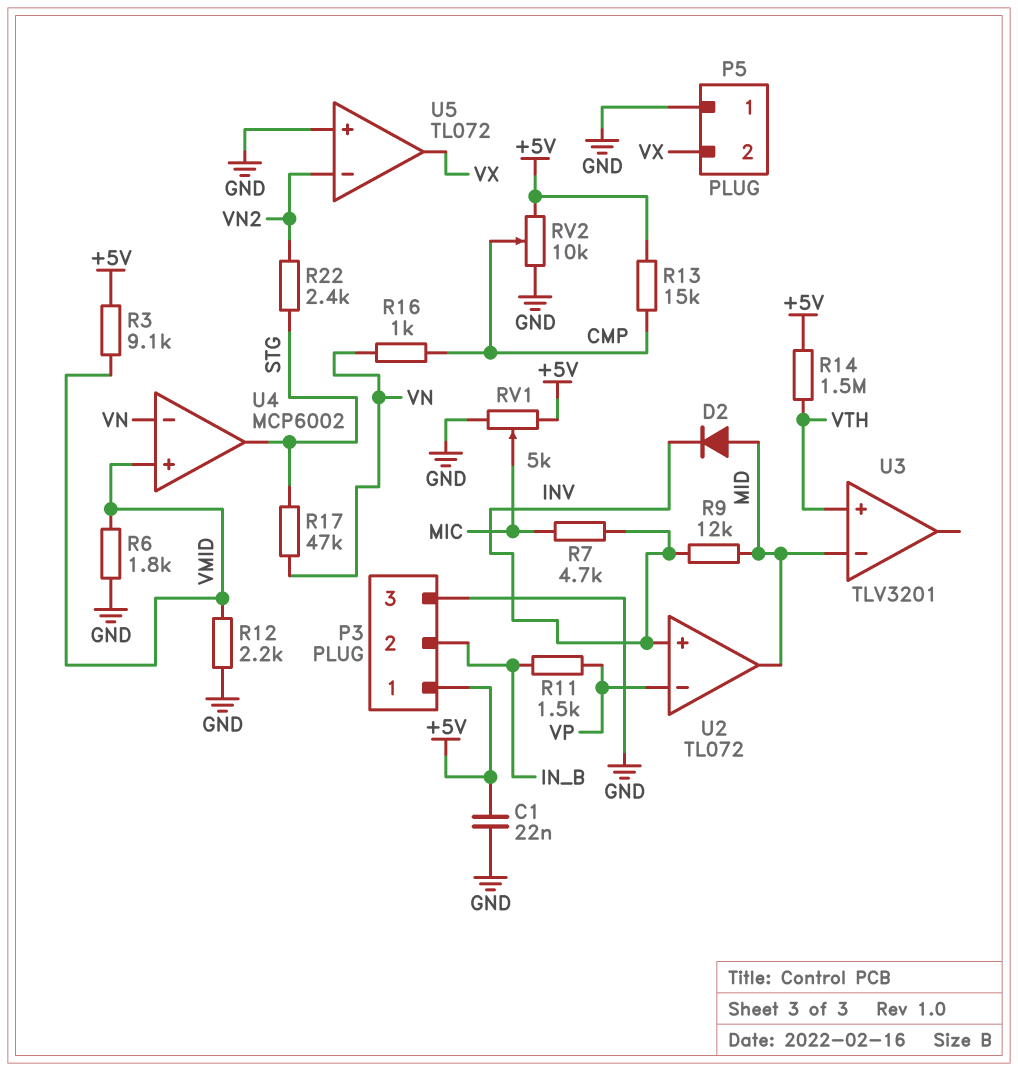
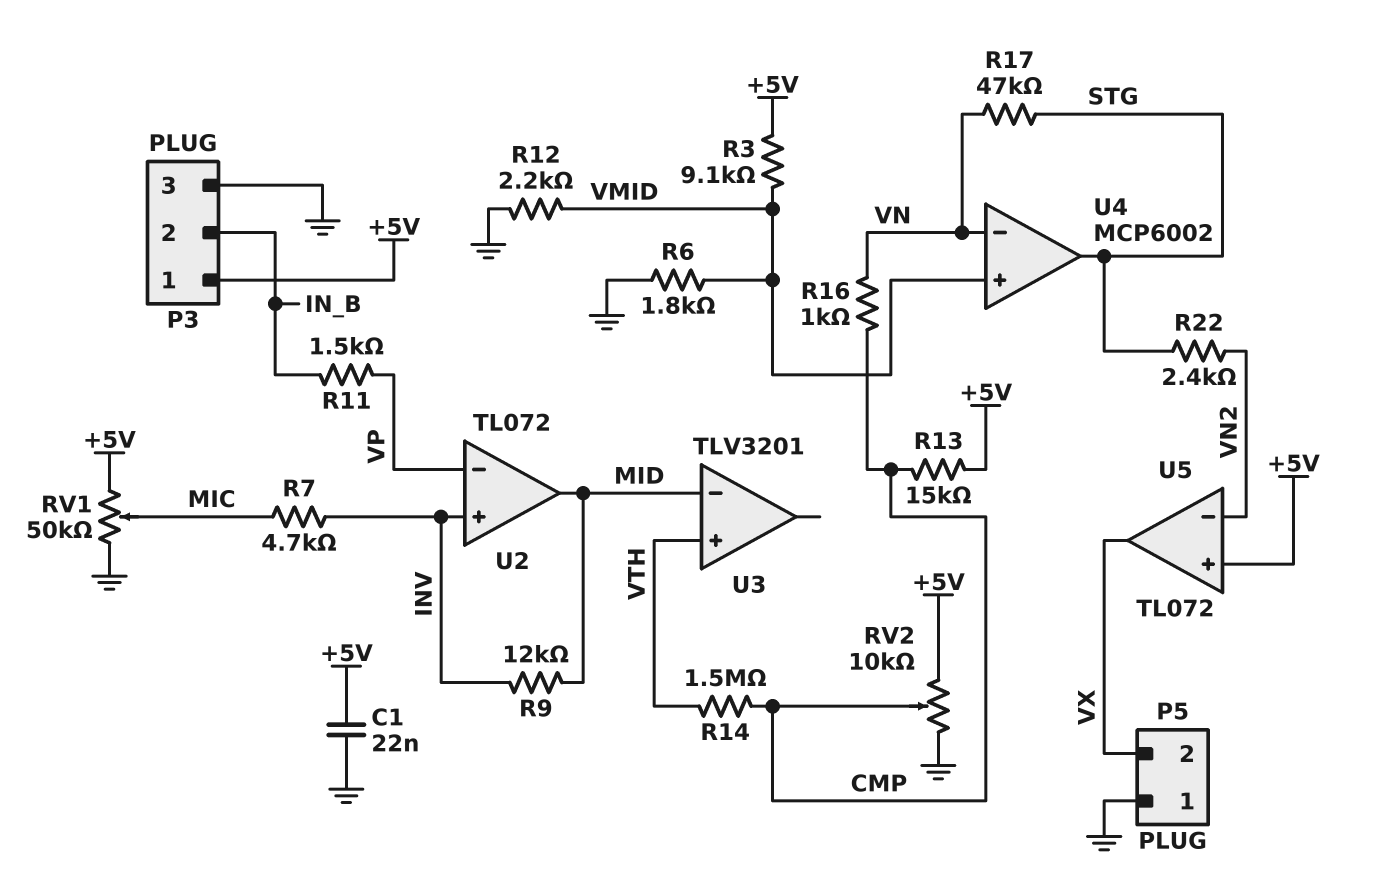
D2: diode (A MID, K INV) -> none
R14: 1.5M (+5V, VTH) -> 1.5M (CMP, VTH)
RV1: 5k (+5V, GND, wiper MIC) -> 50k (+5V, GND, wiper MIC)
U5 pin in+: GND -> +5V

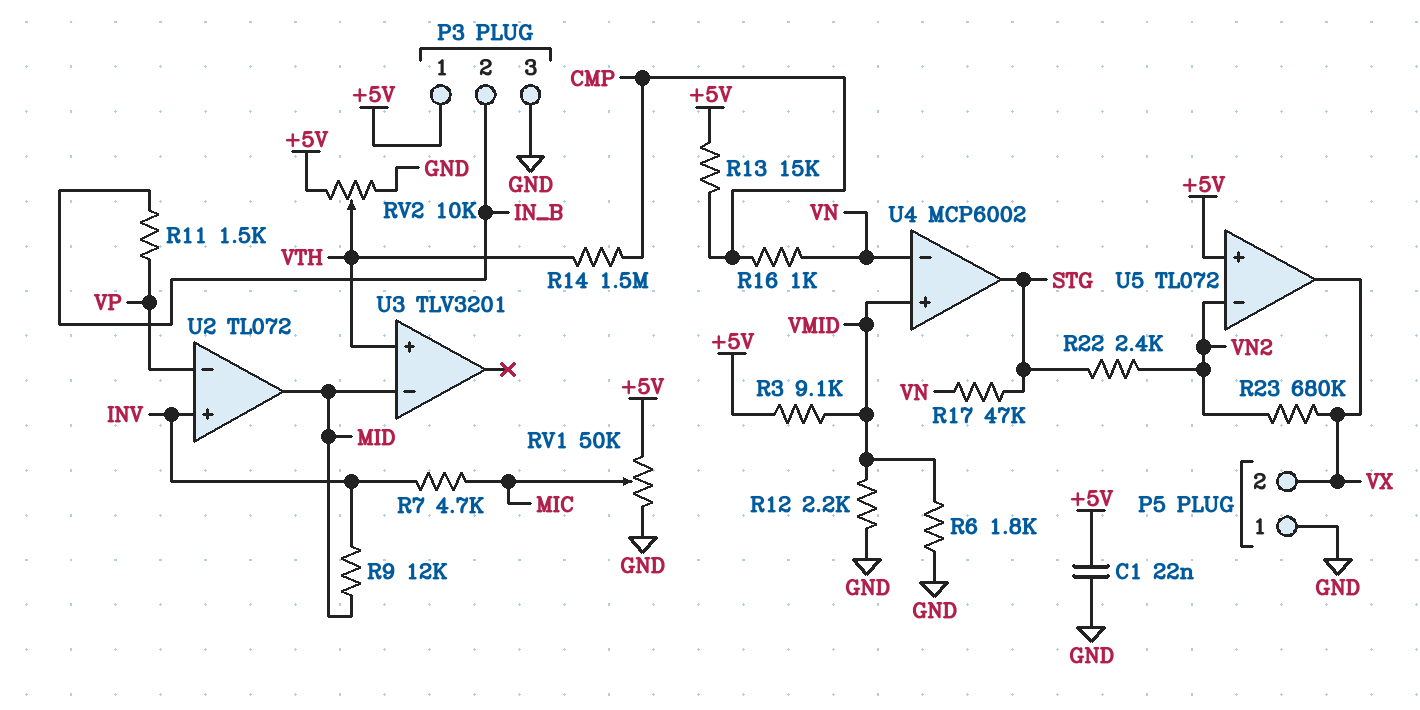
R23: none -> 680k (VN2, VX)
RV2: 10k (+5V, GND, wiper CMP) -> 10k (+5V, GND, wiper VTH)

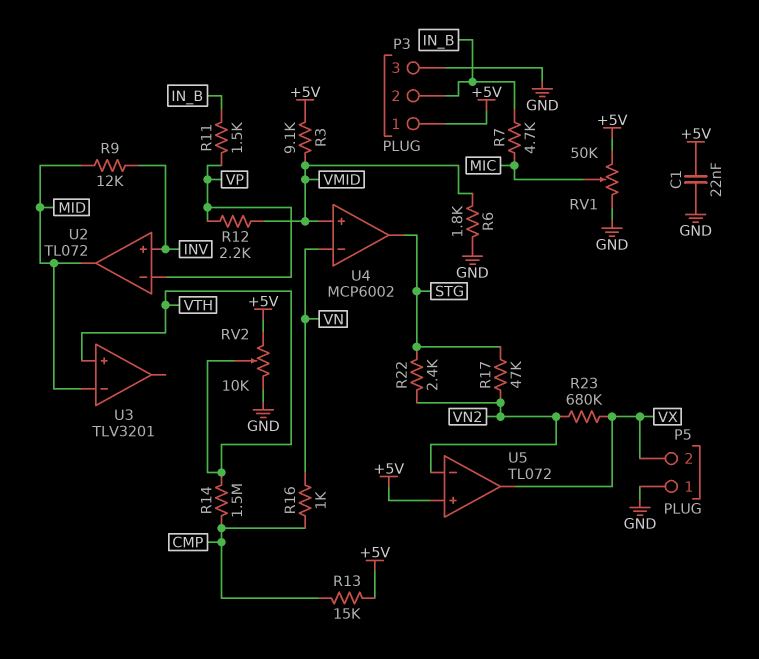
R7: 4.7k (INV, MIC) -> 4.7k (IN_B, MIC)
R12: 2.2k (GND, VMID) -> 2.2k (VMID, VP)
R17: 47k (STG, VN) -> 47k (STG, VN2)

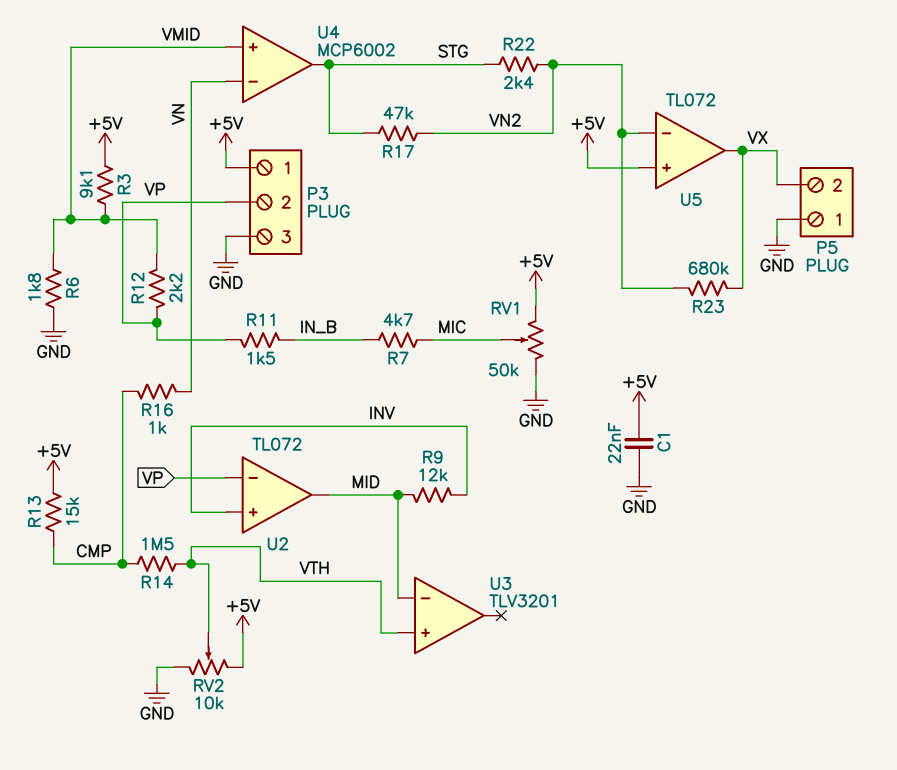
P3 pin 2: IN_B -> VP

